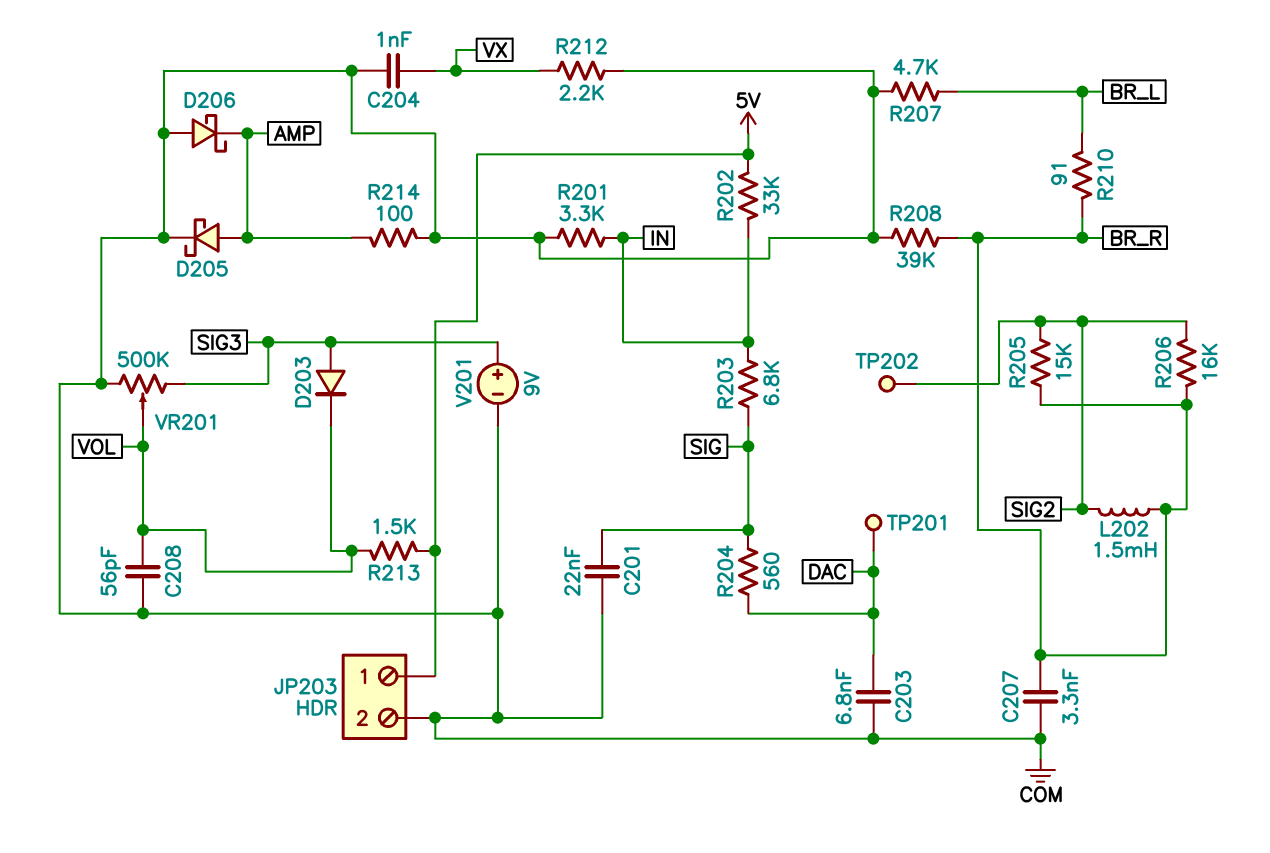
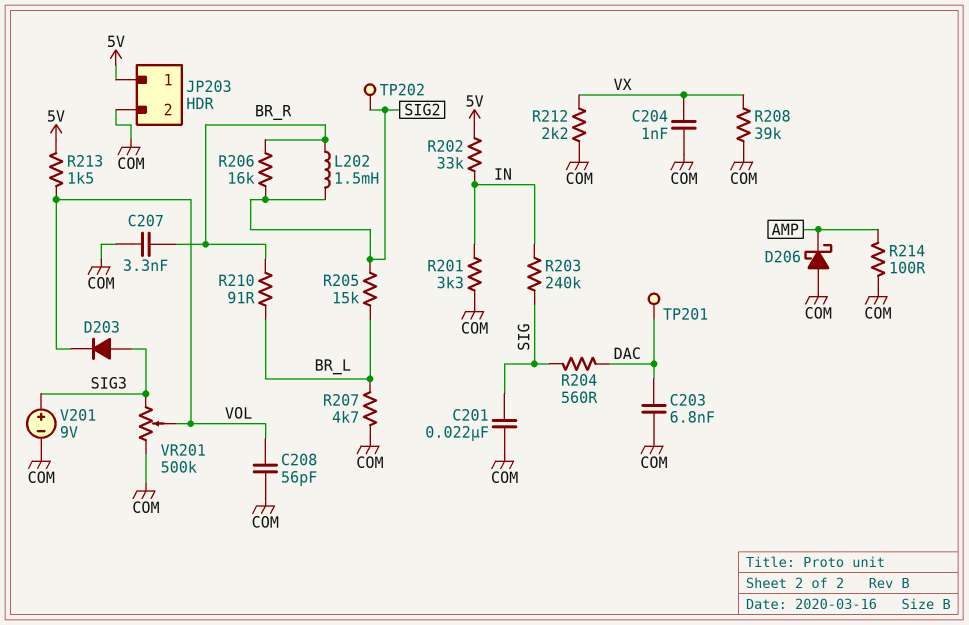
D205: schottky (A AMP, K COM) -> none
R203: 6.8k (IN, SIG) -> 240k (IN, SIG)
R205: 15k (BR_R, SIG2) -> 15k (BR_L, SIG2)
R208: 39k (BR_R, COM) -> 39k (COM, VX)

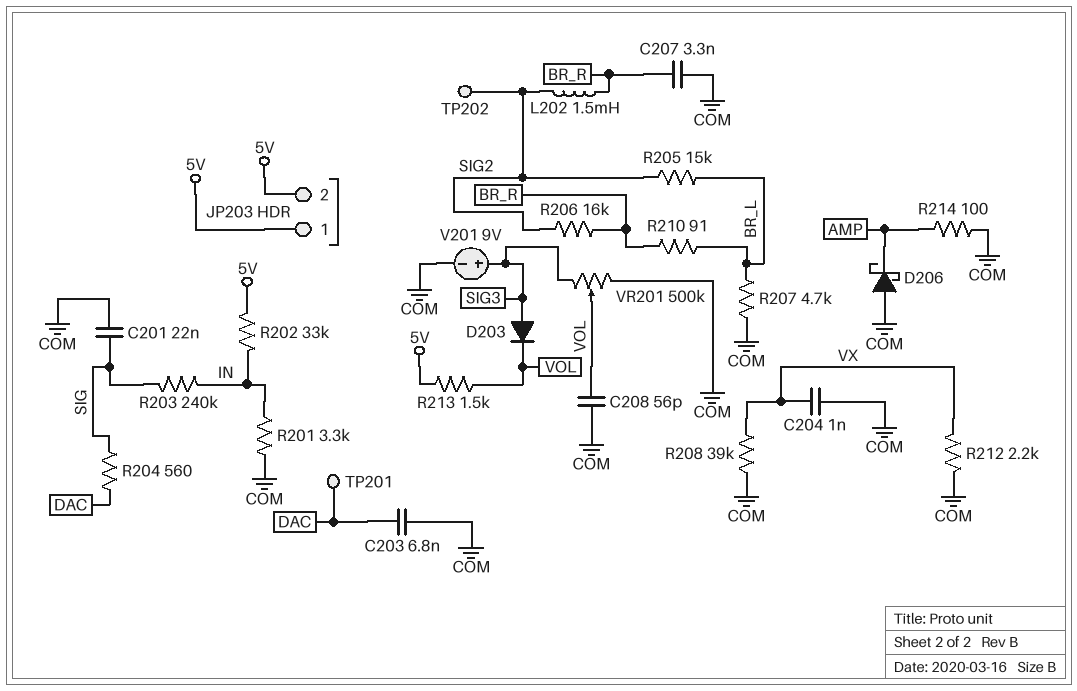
JP203 pin 2: COM -> 5V

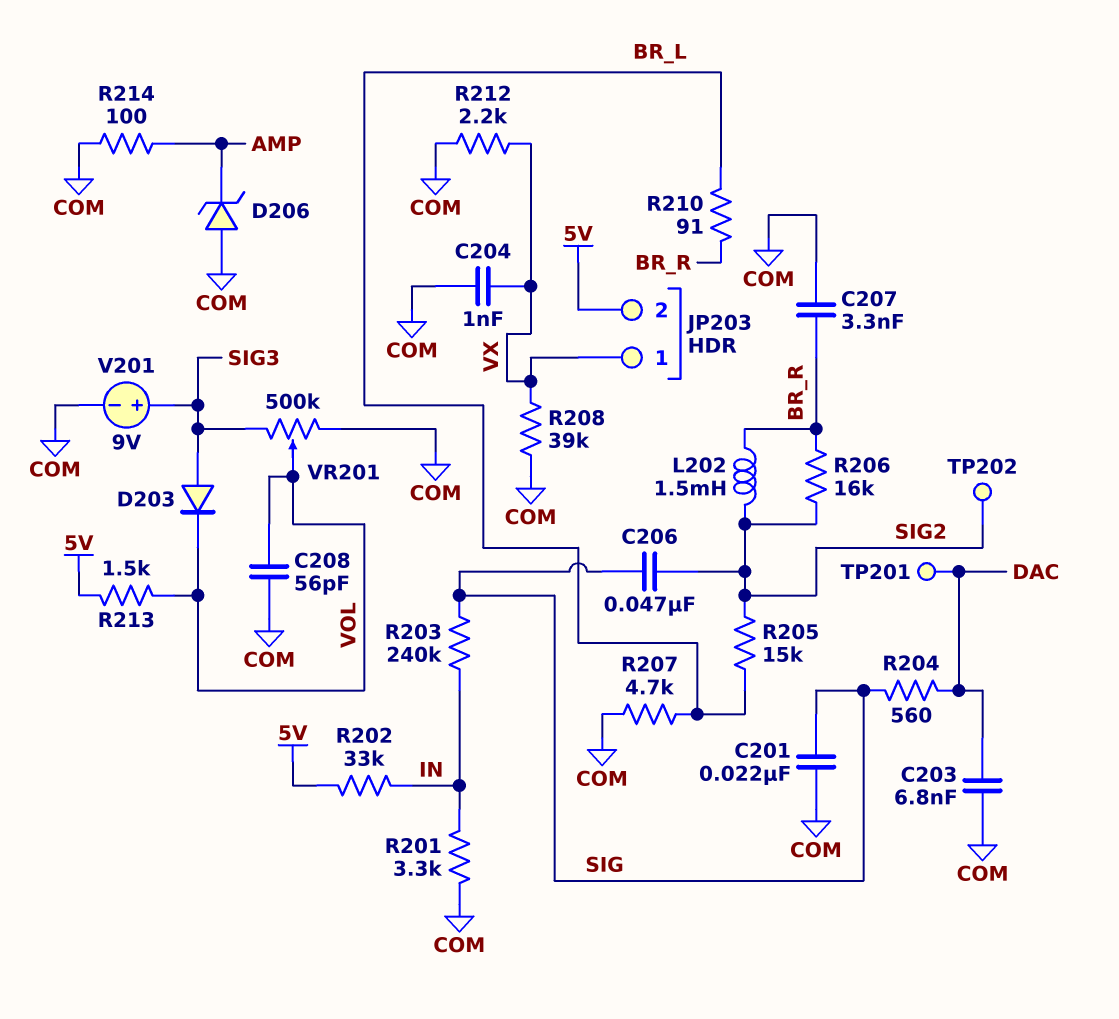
C206: none -> 47nF (SIG, SIG2)
D206: schottky (A COM, K AMP) -> zener (A COM, K AMP)
JP203 pin 1: 5V -> VX

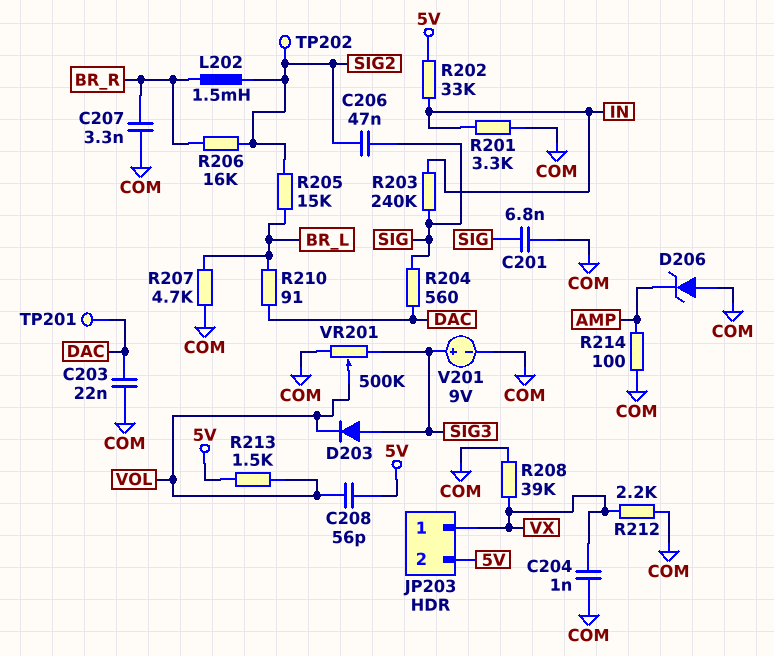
C201: 22nF (COM, SIG) -> 6.8nF (COM, SIG)
C203: 6.8nF (COM, DAC) -> 22nF (COM, DAC)
C208: 56pF (COM, VOL) -> 56pF (5V, VOL)
R210: 91 (BR_L, BR_R) -> 91 (BR_L, DAC)

